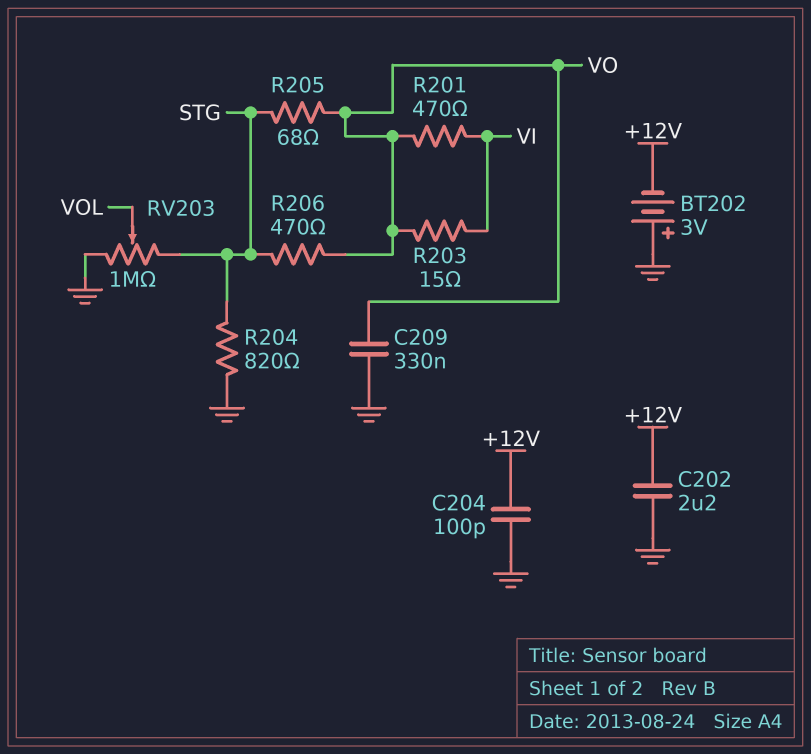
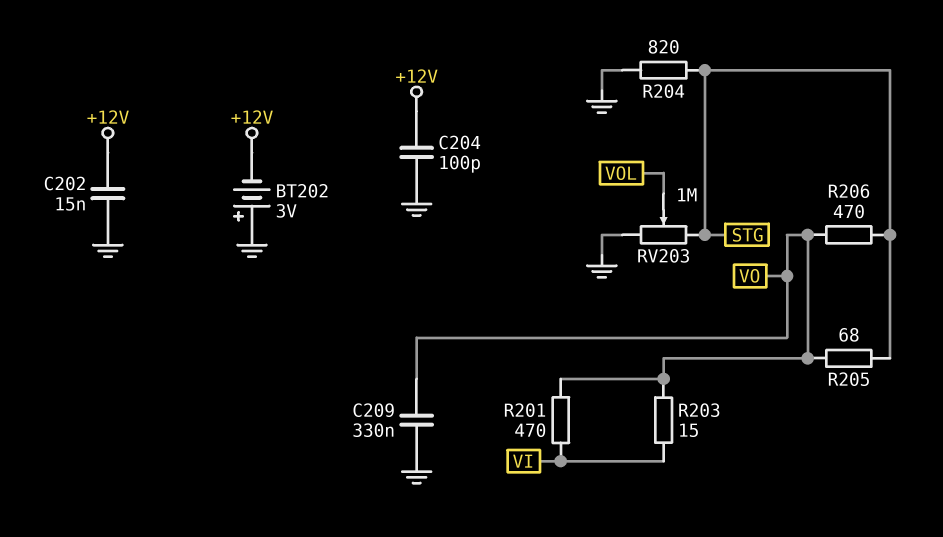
C202: 2.2uF (+12V, GND) -> 15nF (+12V, GND)

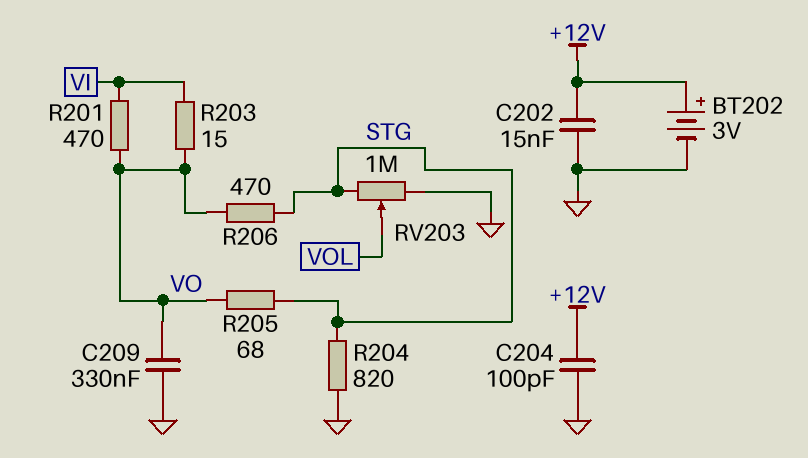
BT202: 3V (plus GND, minus +12V) -> 3V (plus +12V, minus GND)

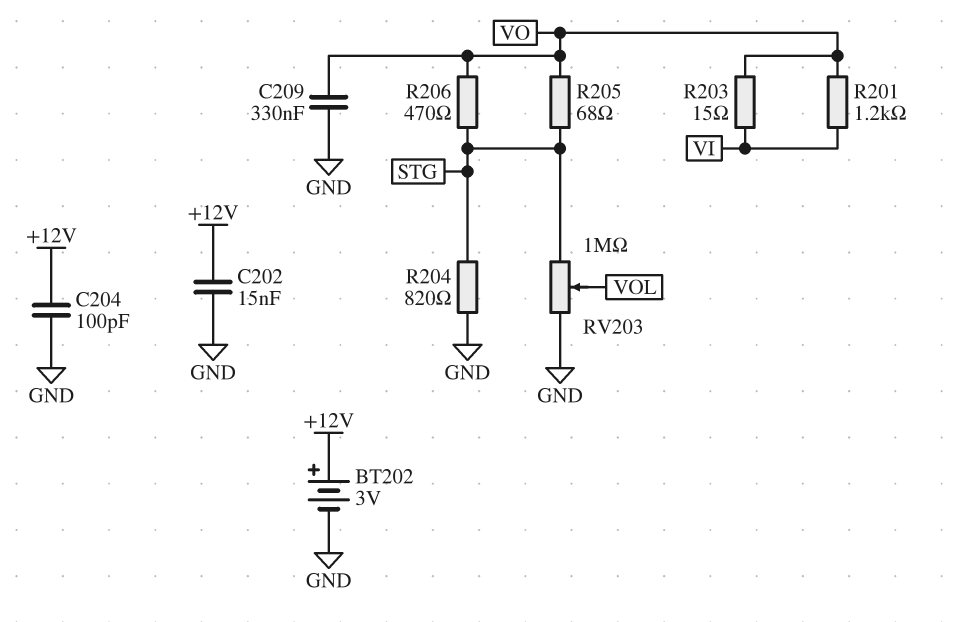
R201: 470 (VI, VO) -> 1.2k (VI, VO)

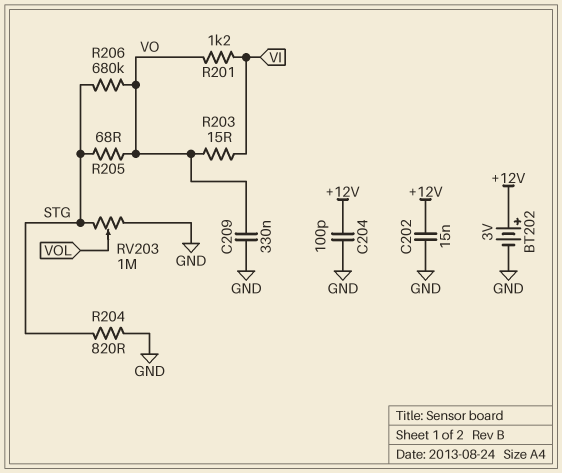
R206: 470 (STG, VO) -> 680k (STG, VO)

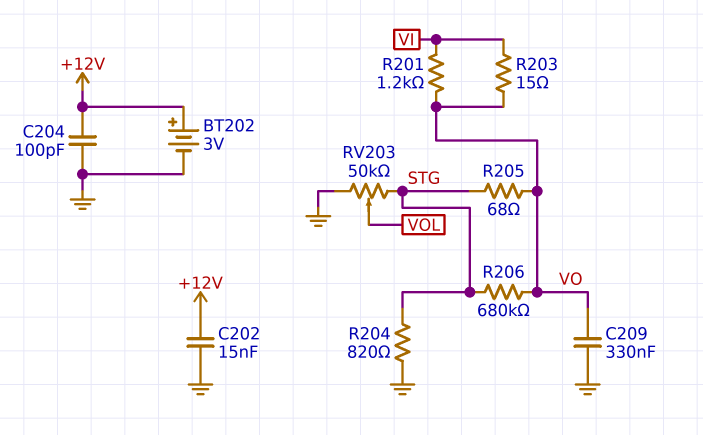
RV203: 1M (GND, STG, wiper VOL) -> 50k (GND, STG, wiper VOL)

